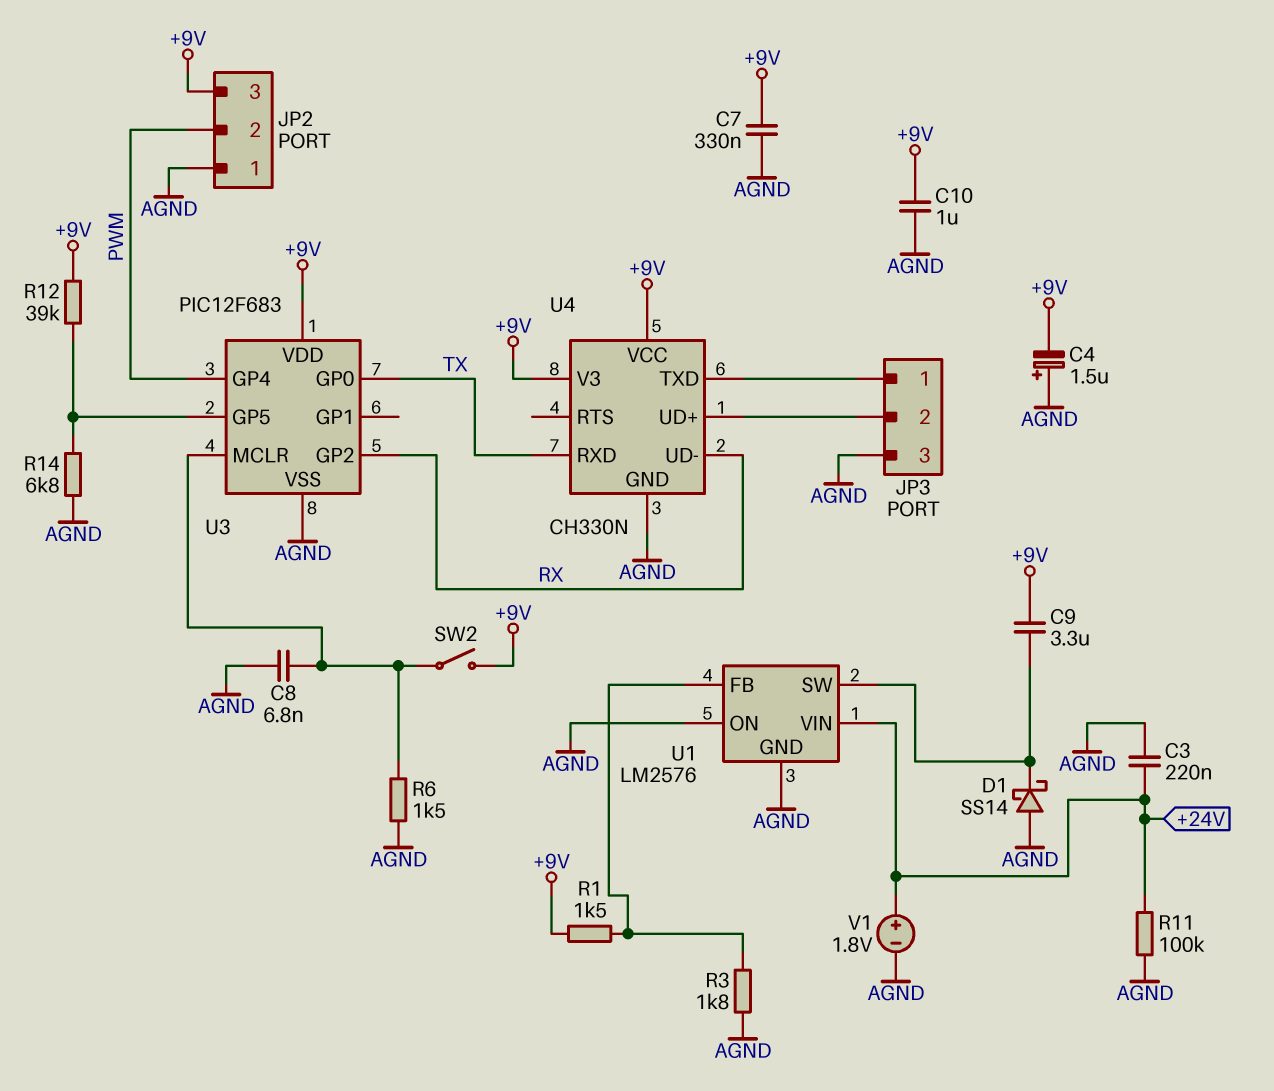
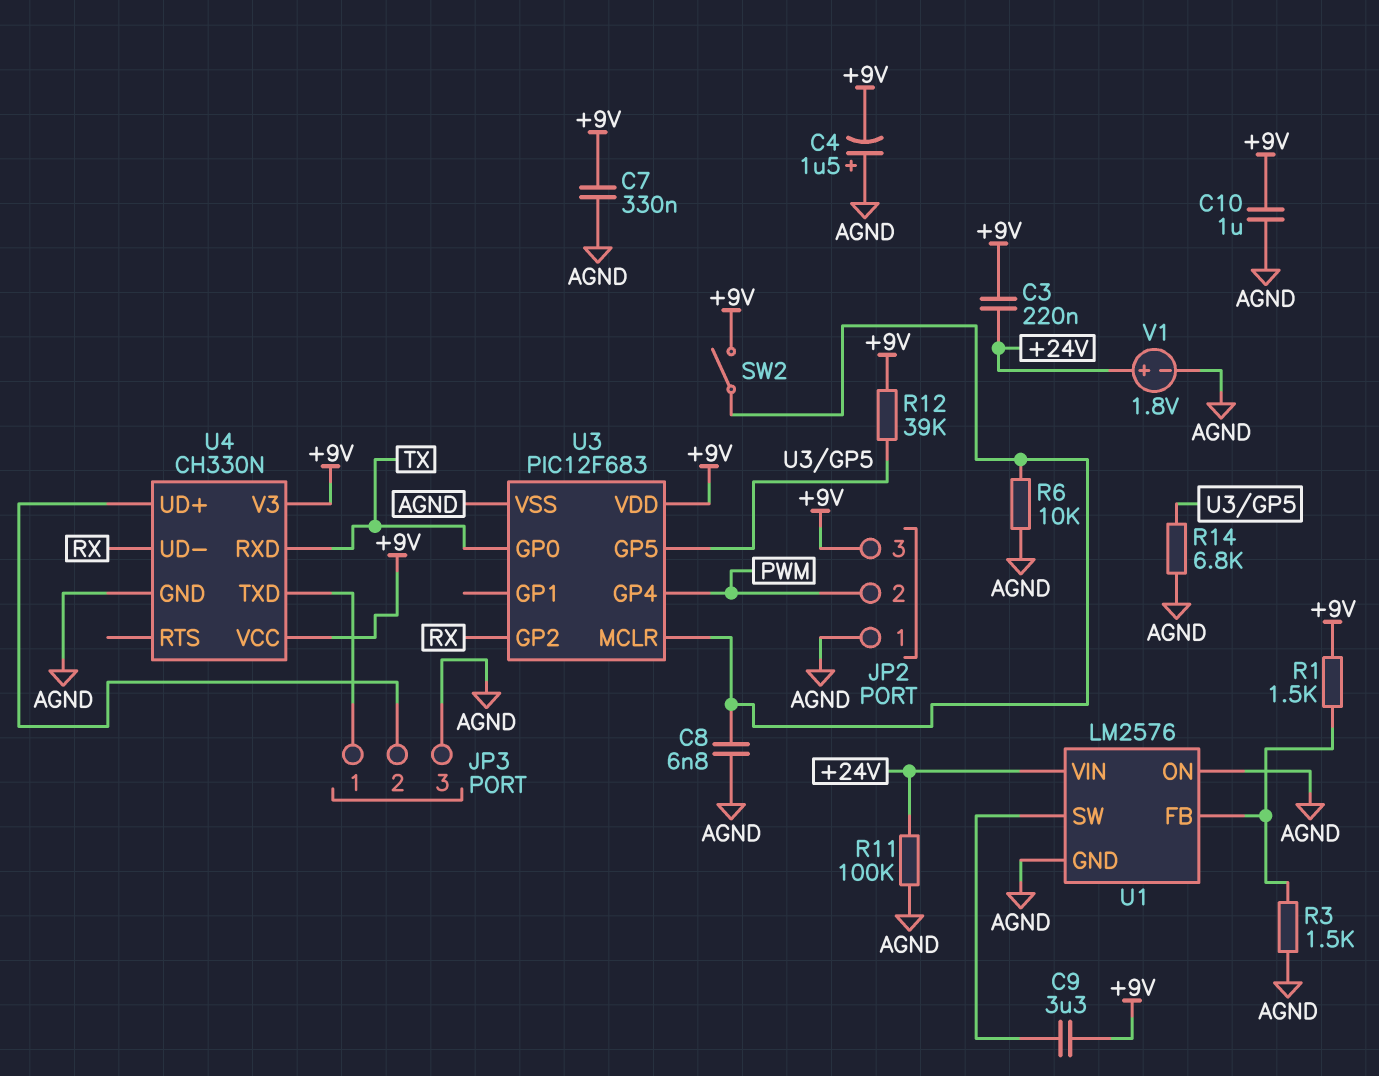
C3: 220nF (+24V, AGND) -> 220nF (+9V, +24V)
D1: schottky SS14 (A AGND, K U1/SW) -> none
R3: 1.8k (AGND, U1/FB) -> 1.5k (AGND, U1/FB)
R6: 1.5k (AGND, U3/MCLR) -> 10k (AGND, U3/MCLR)

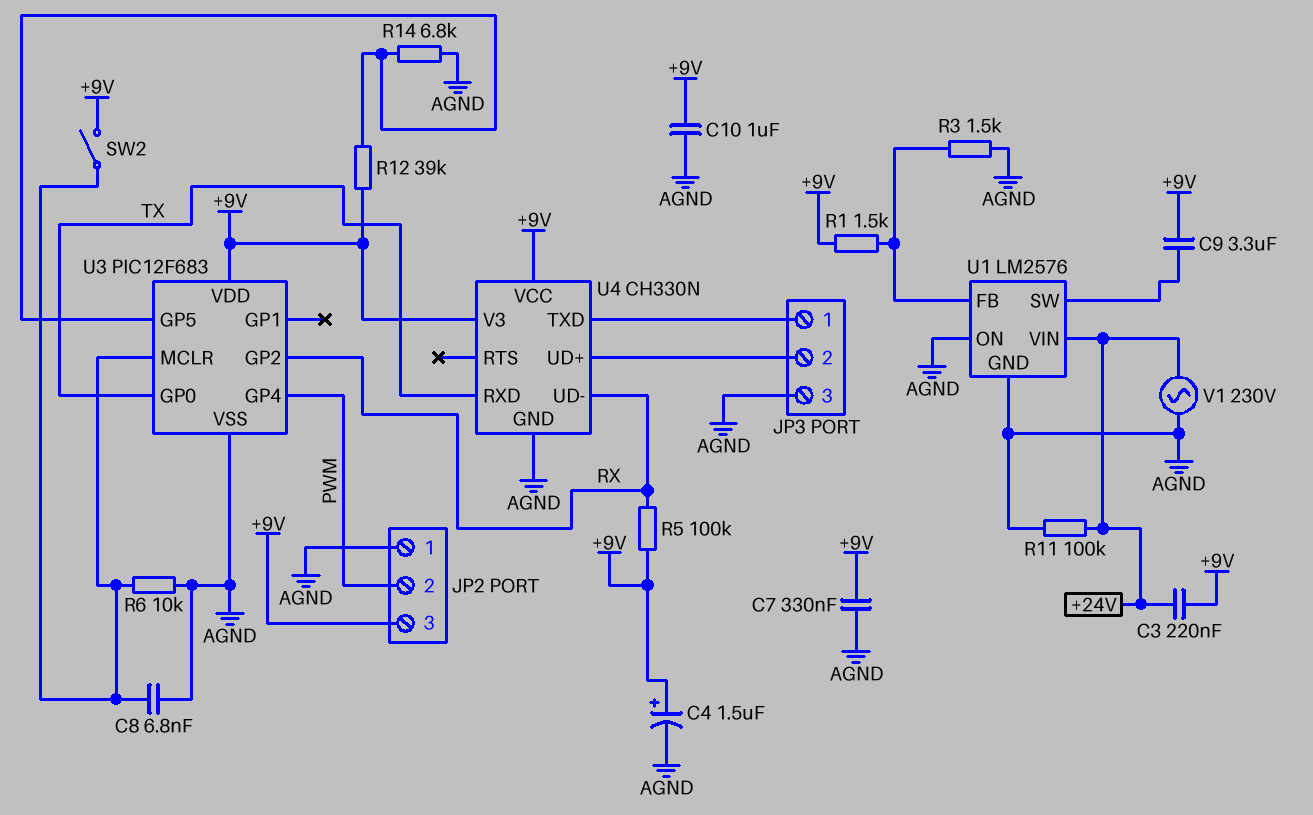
C4: 1.5uF (plus AGND, minus +9V) -> 1.5uF (plus +9V, minus AGND)
R5: none -> 100k (+9V, RX)
V1: 1.8V (plus +24V, minus AGND) -> AC 230V (+24V, AGND)

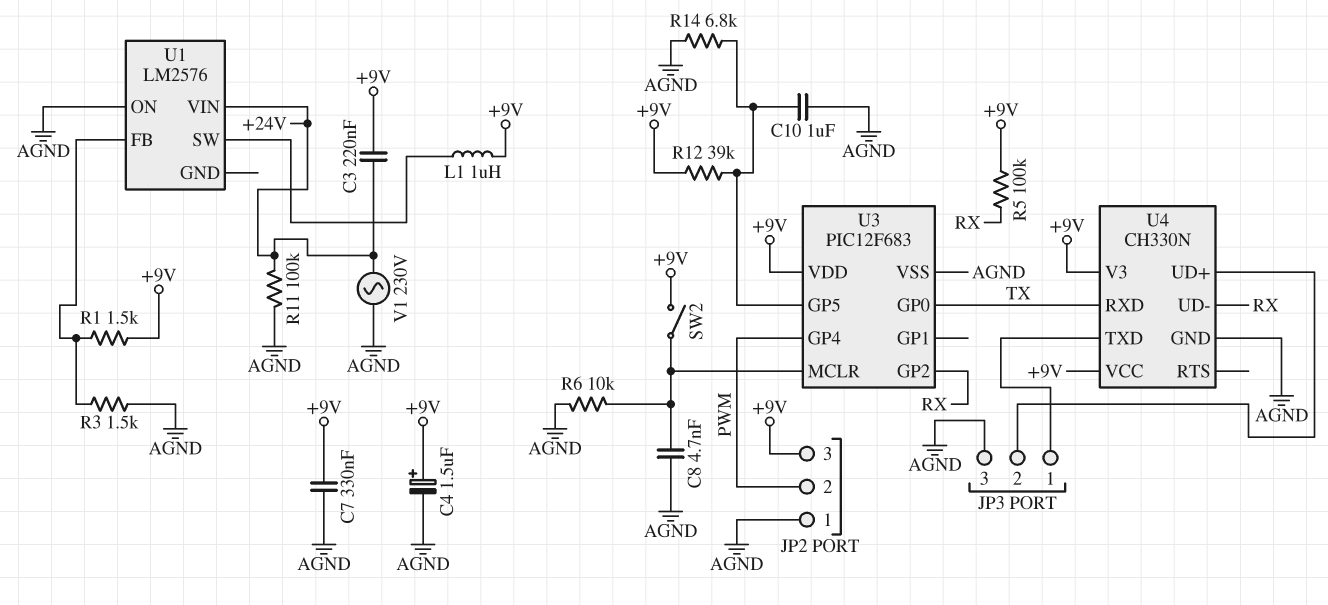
C8: 6.8nF (AGND, U3/MCLR) -> 4.7nF (AGND, U3/MCLR)
C9: 3.3uF (+9V, U1/SW) -> none
C10: 1uF (+9V, AGND) -> 1uF (AGND, U3/GP5)
L1: none -> 1uH (+9V, U1/SW)
U1 pin GND: AGND -> none

